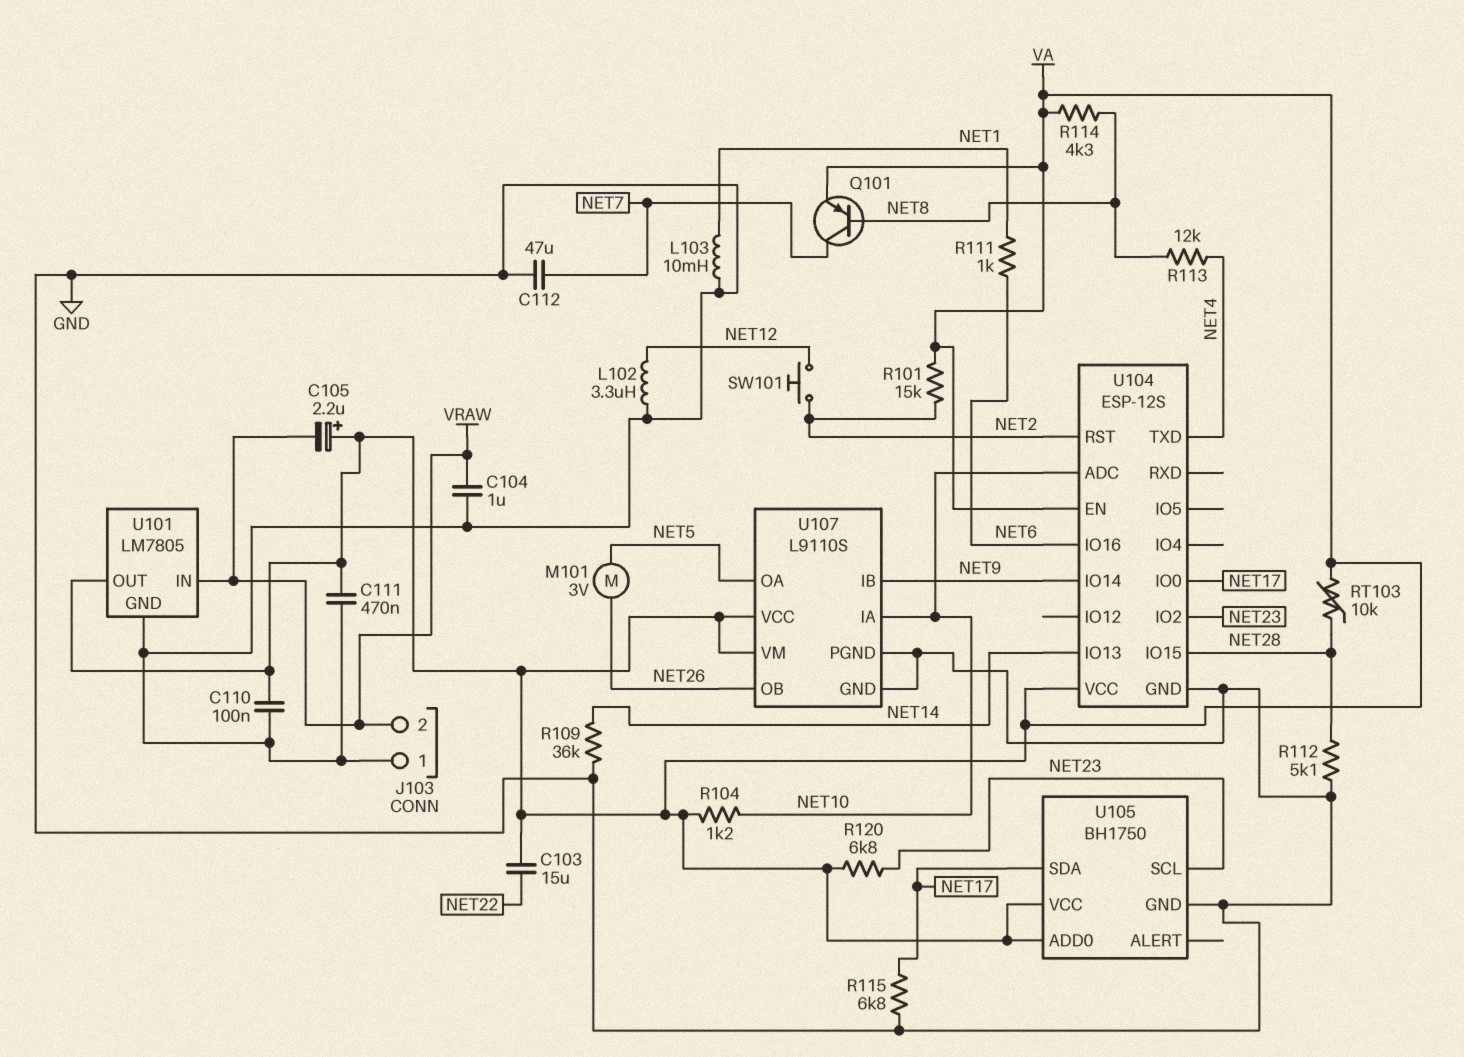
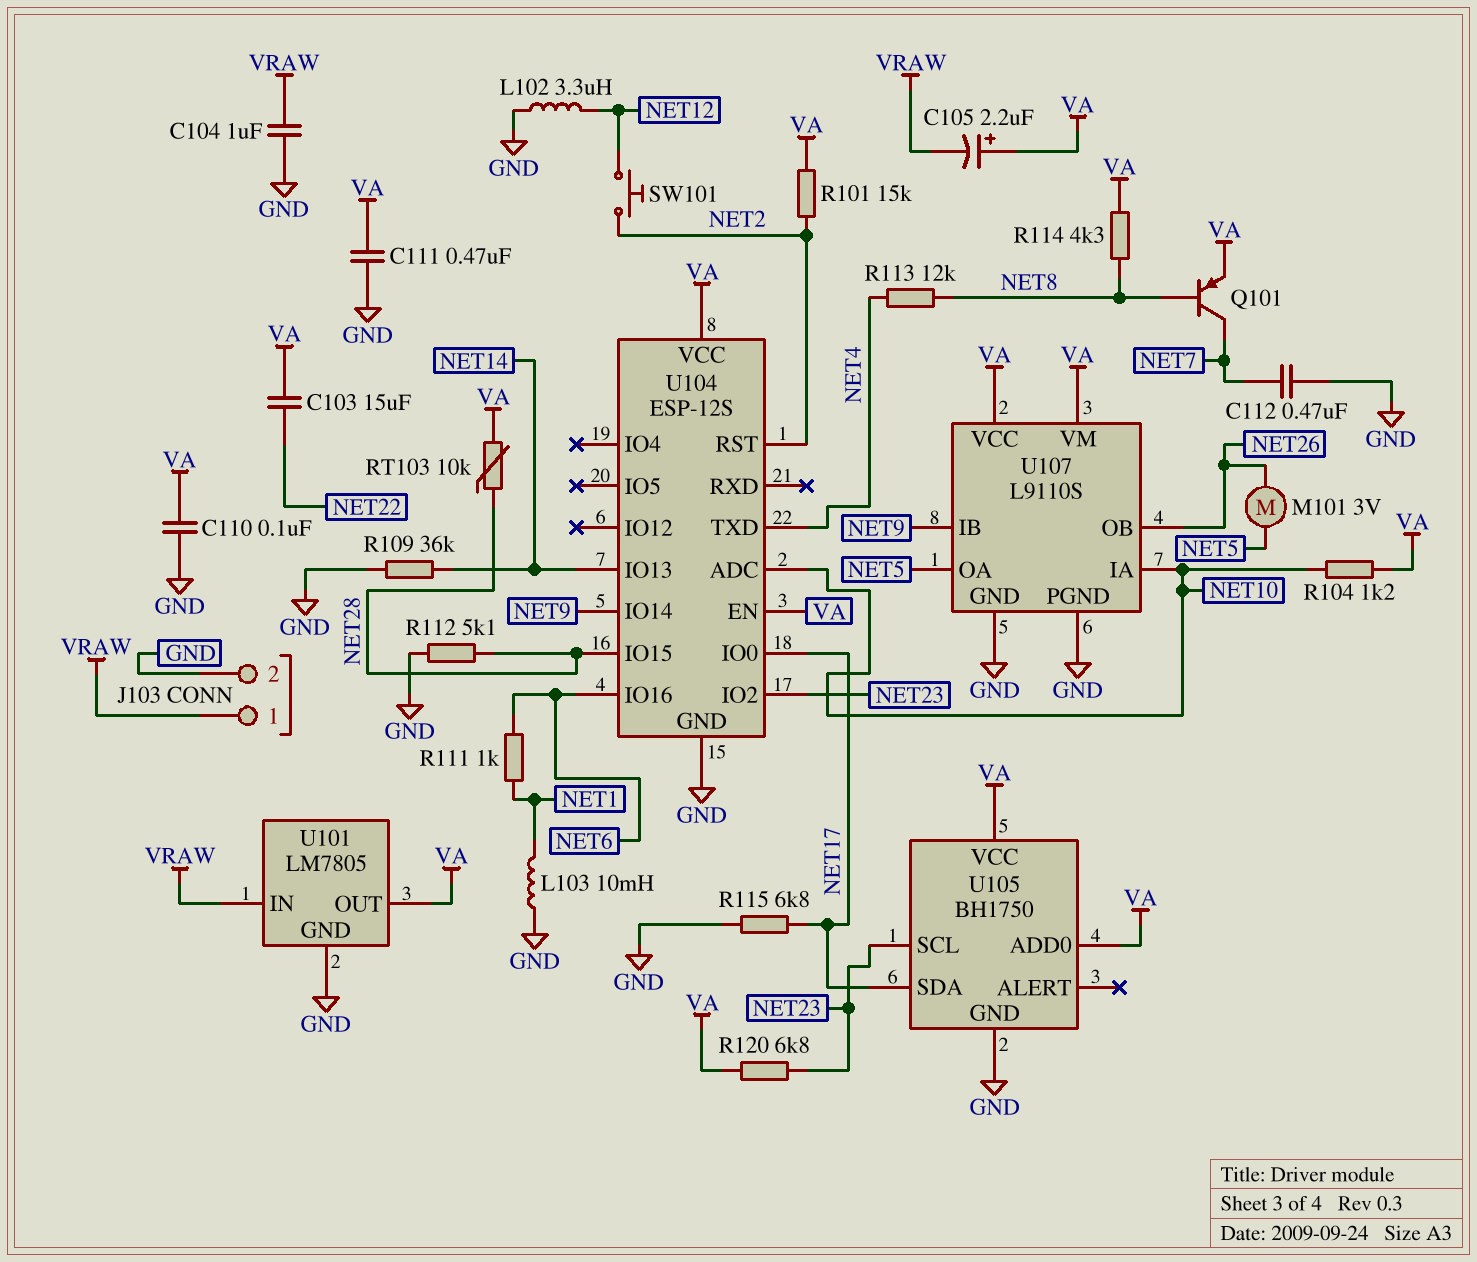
C112: 47uF (GND, NET7) -> 470nF (GND, NET7)
J103 pin 1: GND -> VRAW
J103 pin 2: VRAW -> GND

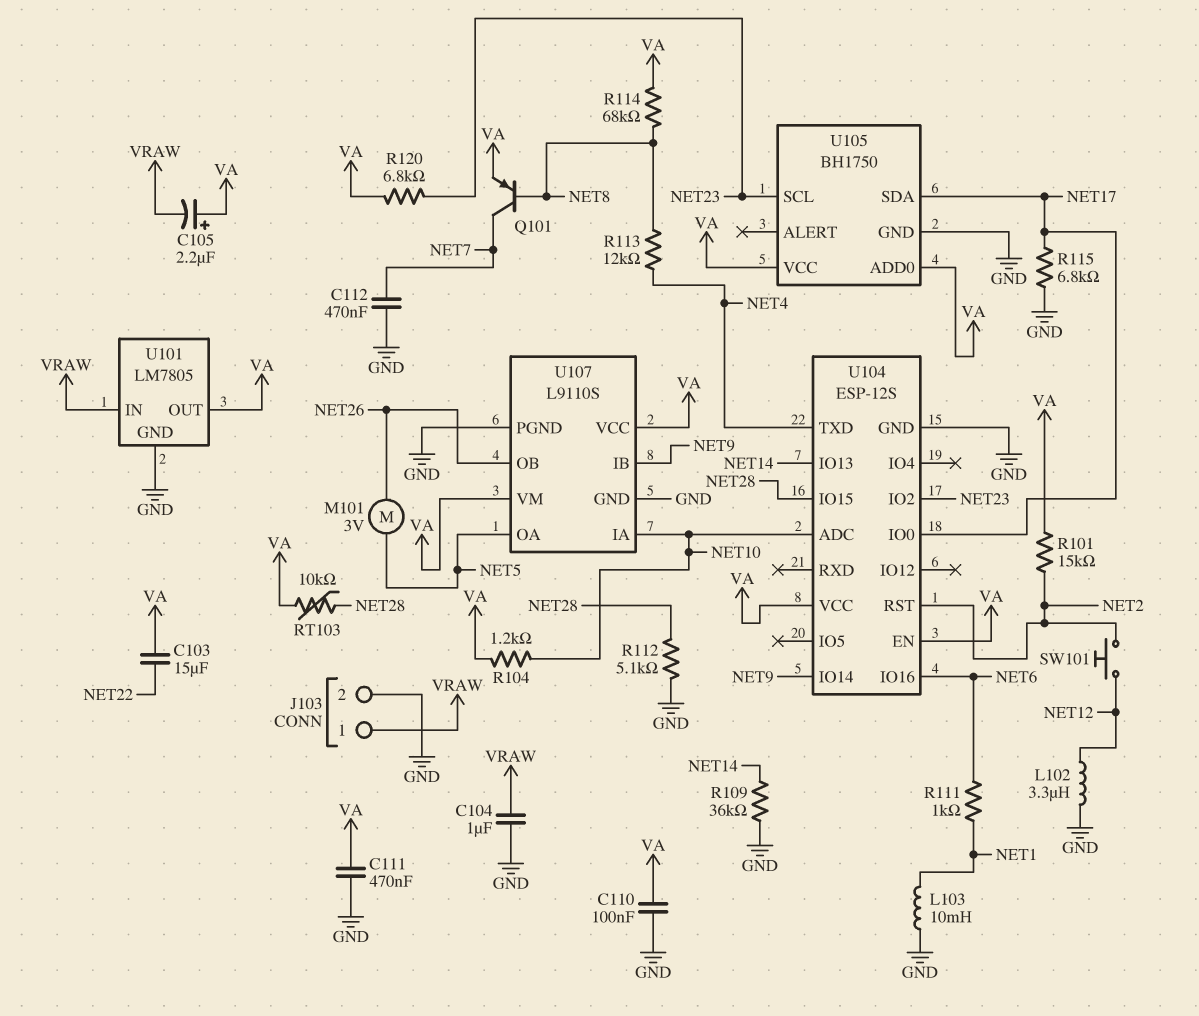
R114: 4.3k (NET8, VA) -> 68k (NET8, VA)

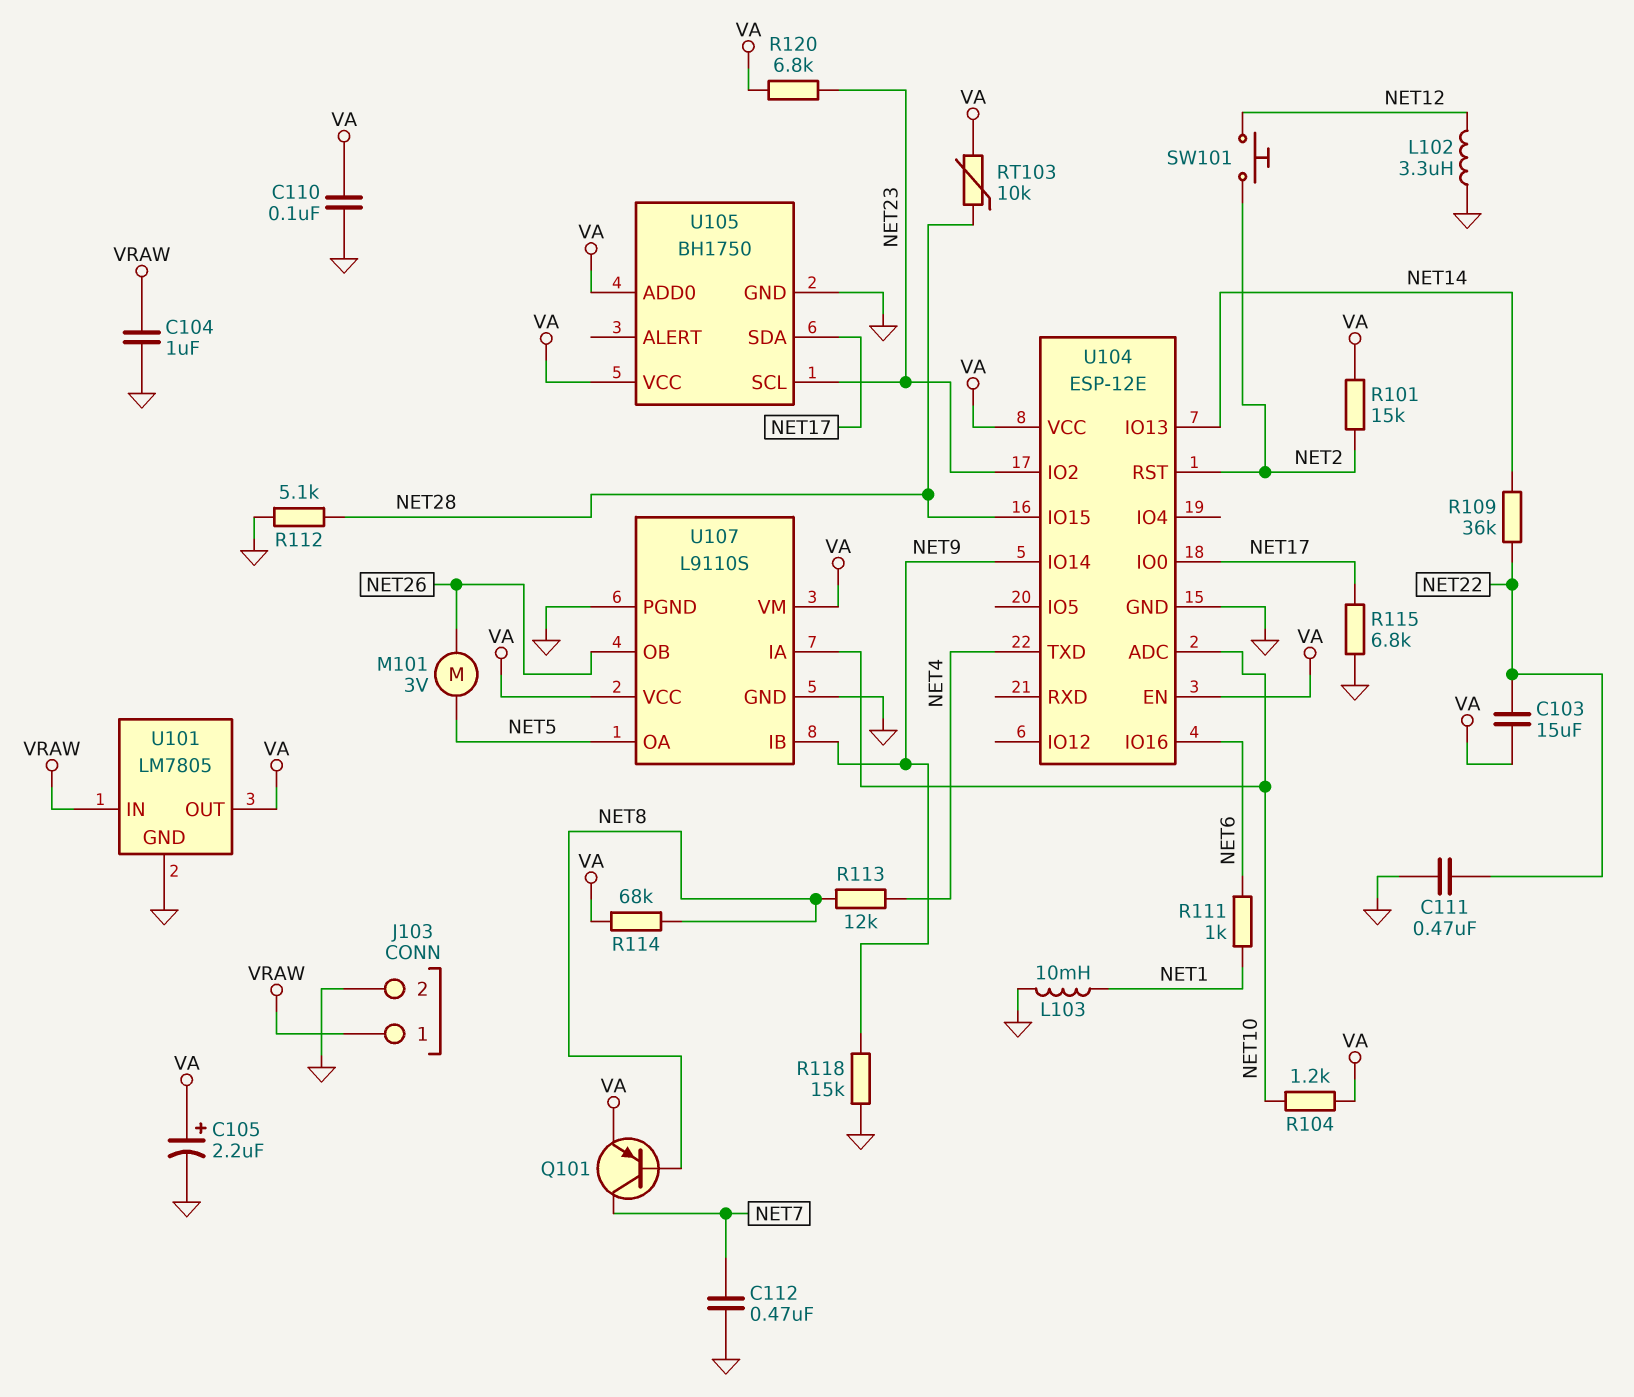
C105: 2.2uF (plus VA, minus VRAW) -> 2.2uF (plus VA, minus GND)
C111: 470nF (GND, VA) -> 470nF (GND, NET22)
R109: 36k (GND, NET14) -> 36k (NET14, NET22)
R118: none -> 15k (GND, NET9)
U104: ESP-12S -> ESP-12E

